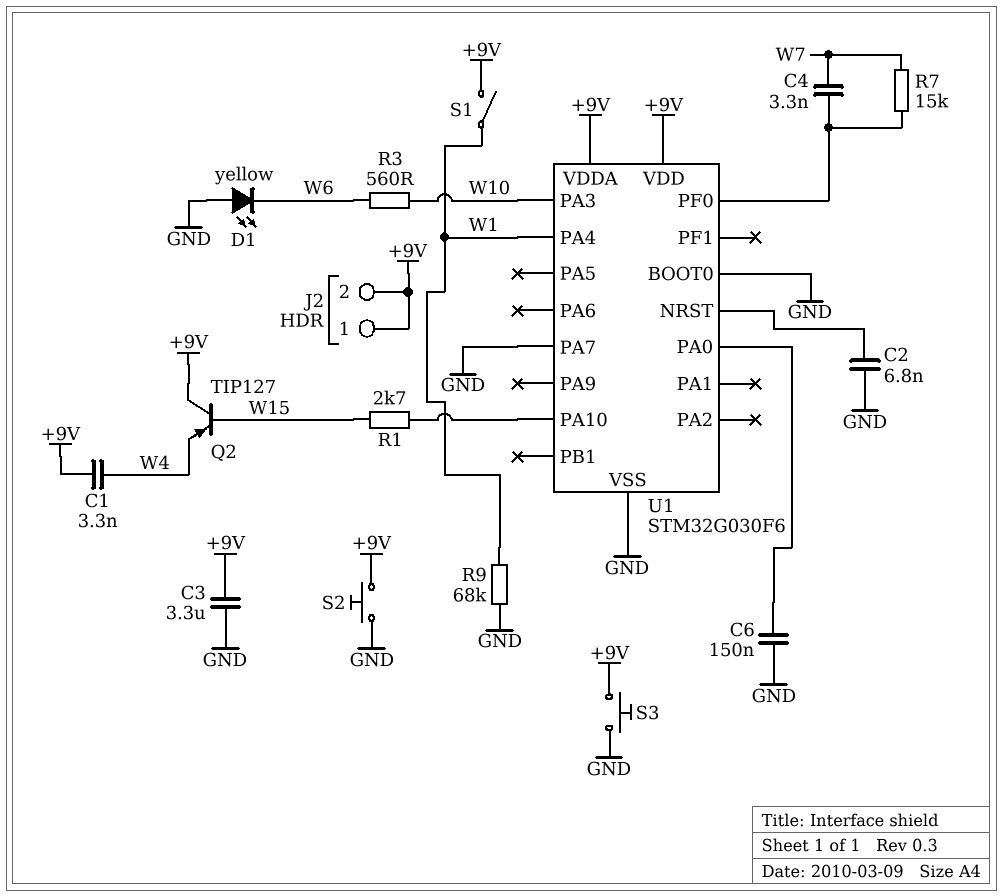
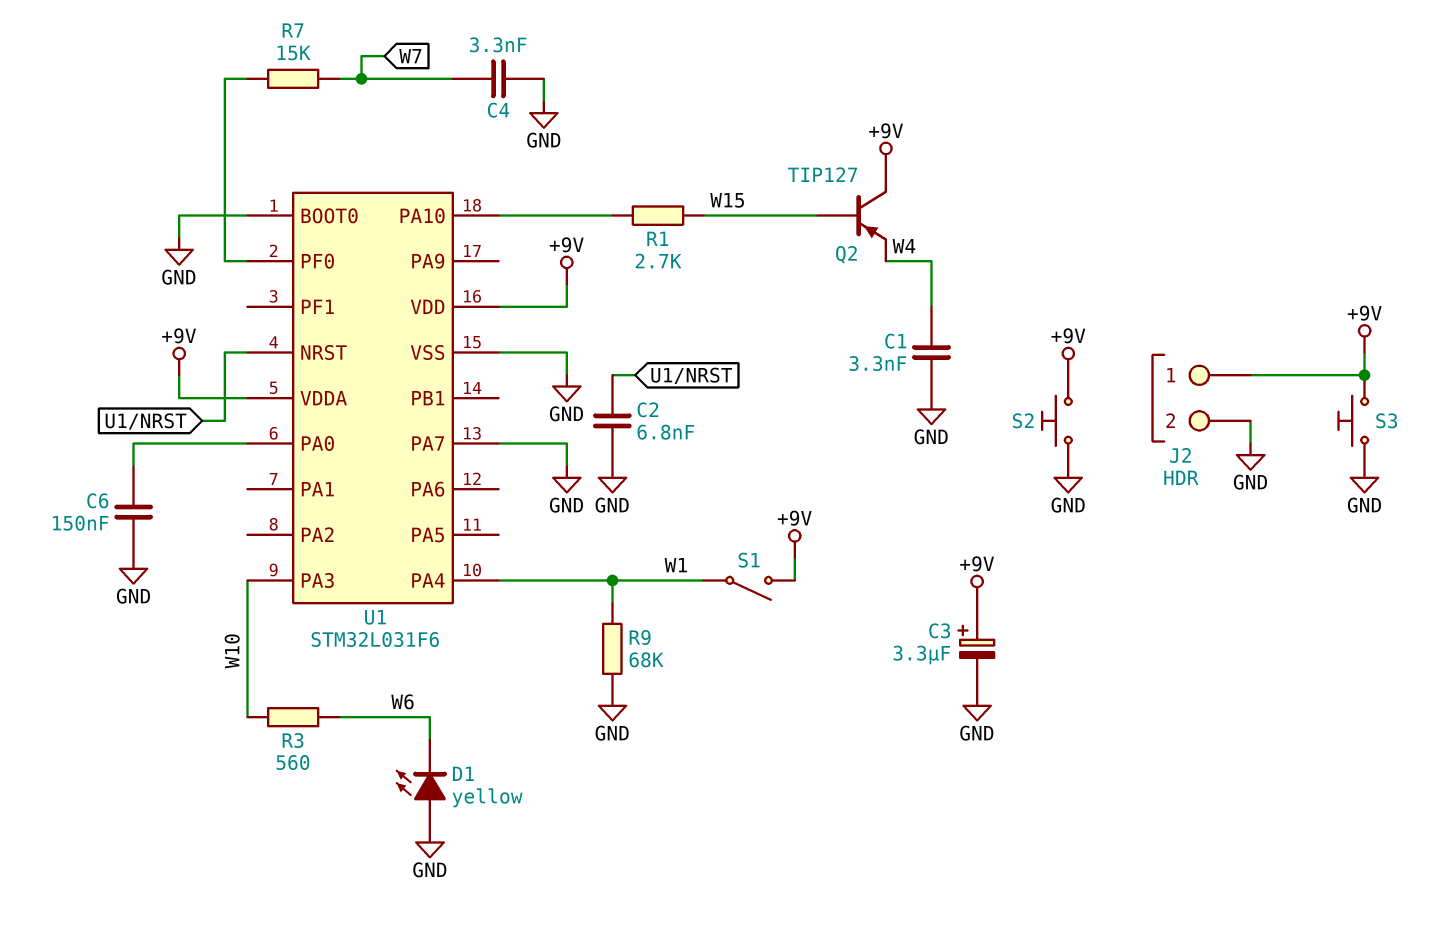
C1: 3.3nF (+9V, W4) -> 3.3nF (GND, W4)
C3: 3.3uF (+9V, GND) -> 3.3uF (plus +9V, minus GND)
C4: 3.3nF (U1/PF0, W7) -> 3.3nF (GND, W7)
J2 pin 2: +9V -> GND
U1: STM32G030F6 -> STM32L031F6

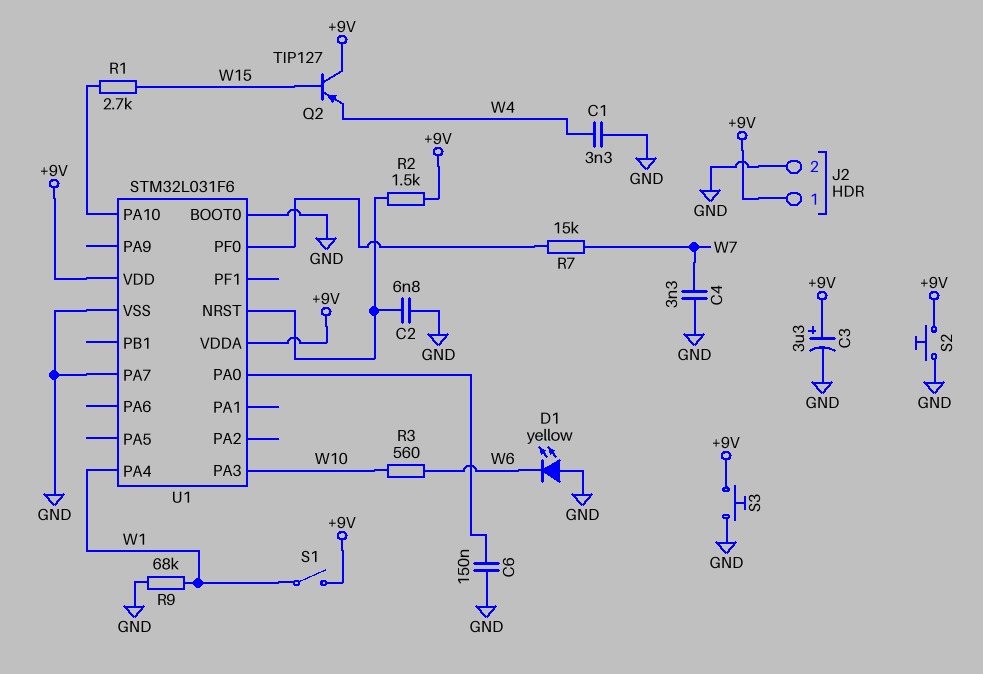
R2: none -> 1.5k (+9V, U1/NRST)

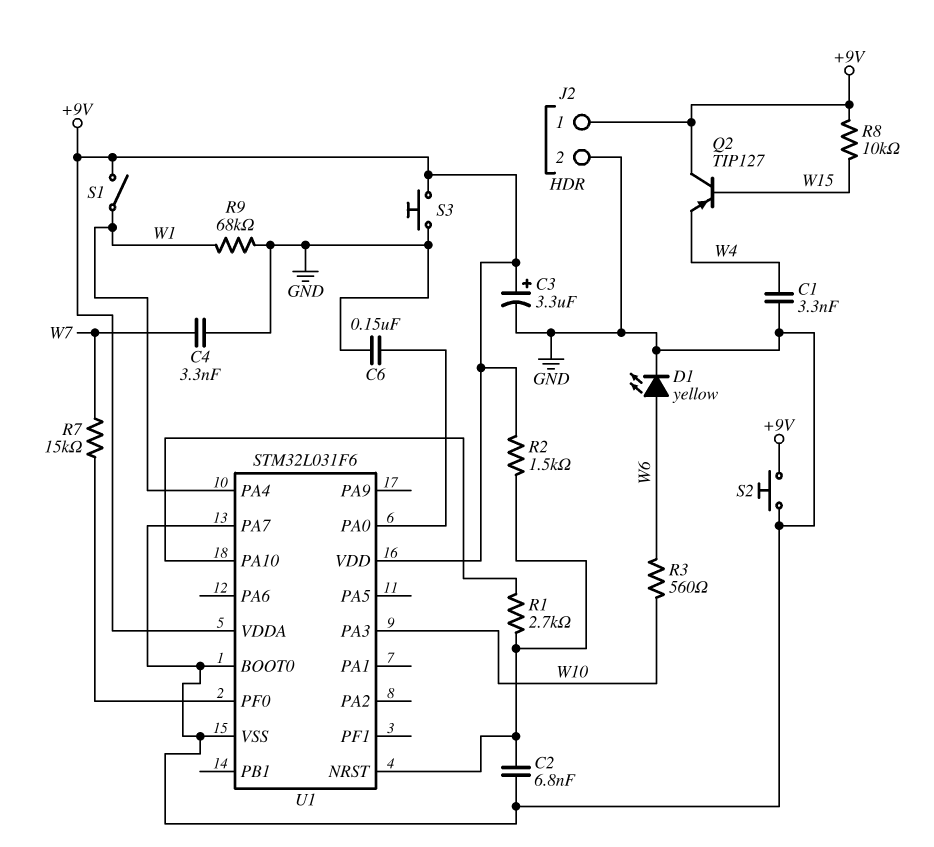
D1: LED yellow (A GND, K W6) -> LED yellow (A W6, K GND)
R1: 2.7k (U1/PA10, W15) -> 2.7k (U1/NRST, U1/PA10)
R8: none -> 10k (+9V, W15)

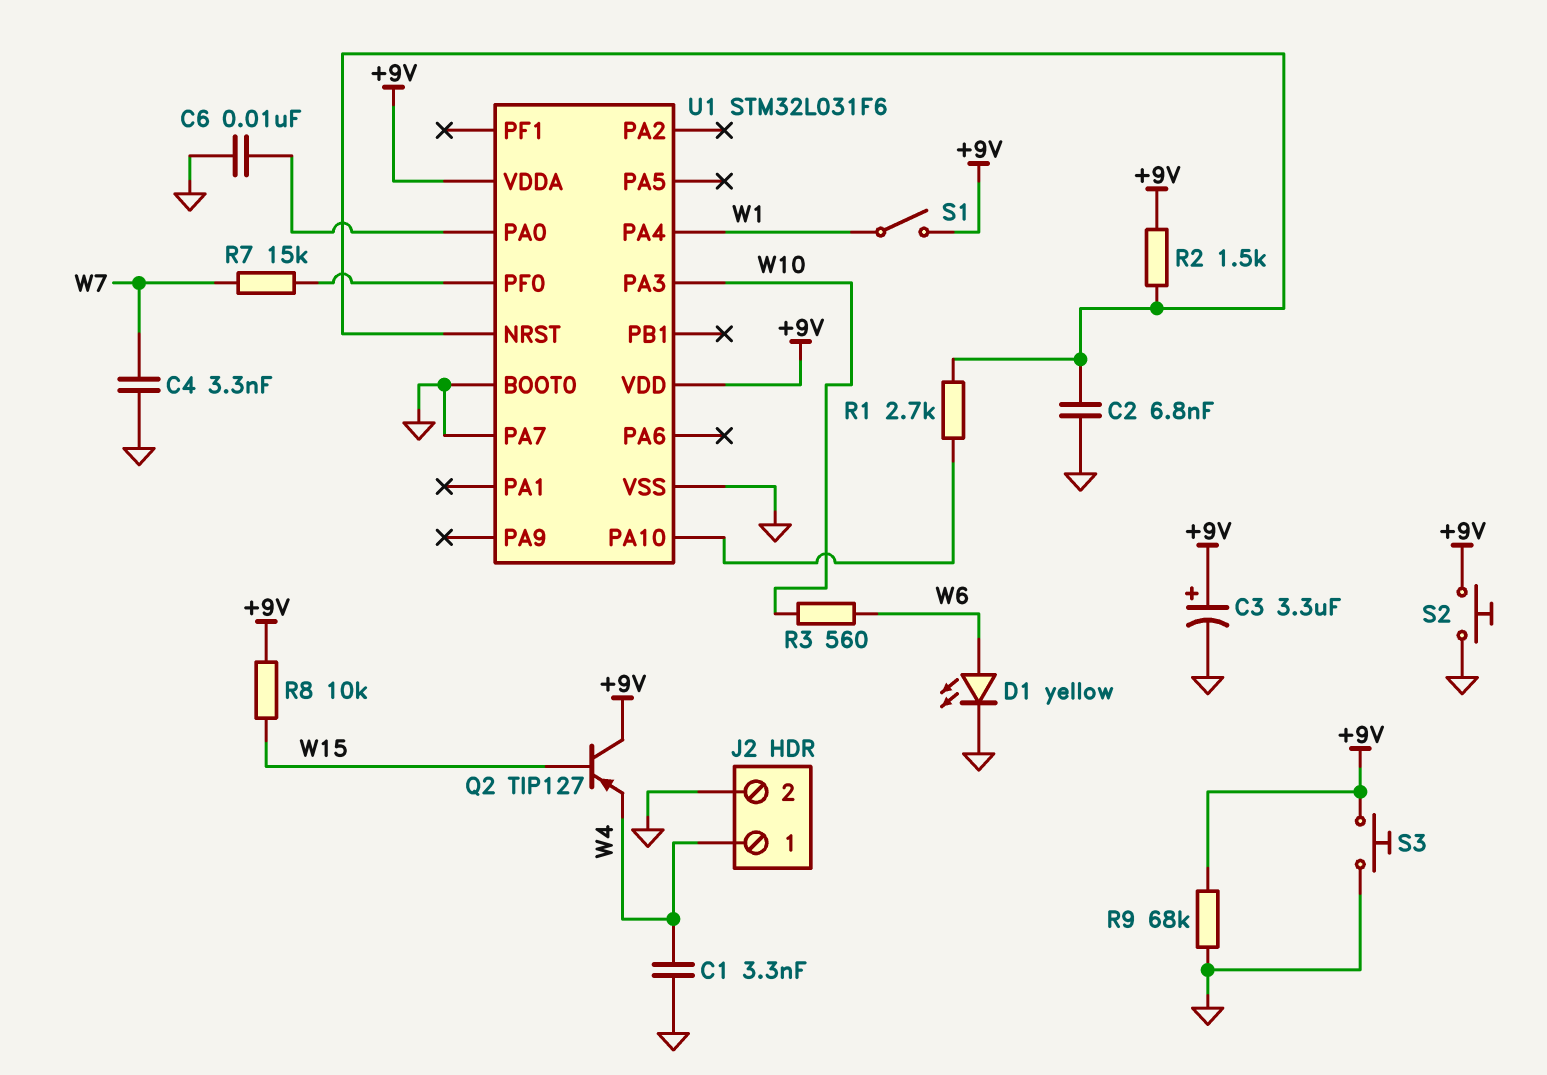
C6: 150nF (GND, U1/PA0) -> 10nF (GND, U1/PA0)
J2 pin 1: +9V -> W4
R9: 68k (GND, W1) -> 68k (+9V, GND)

